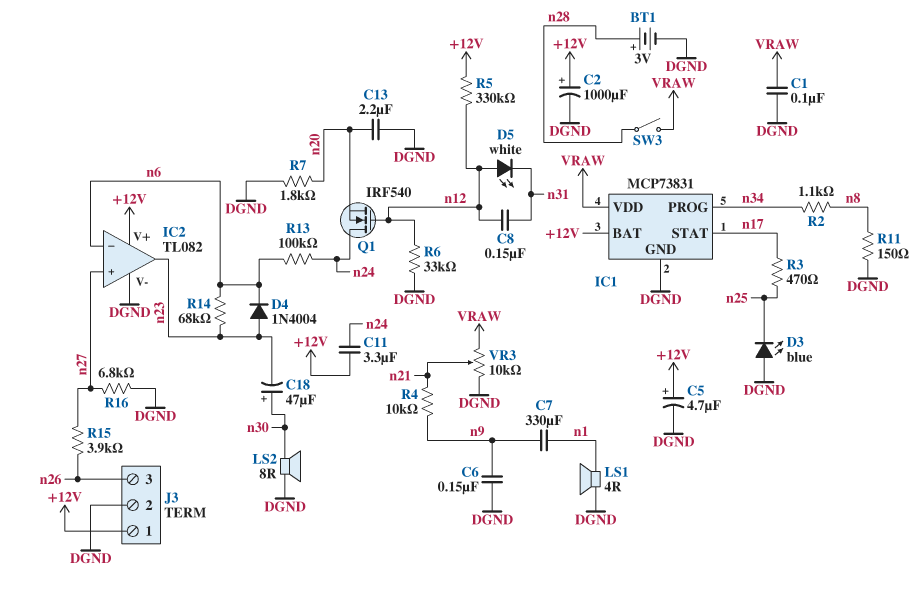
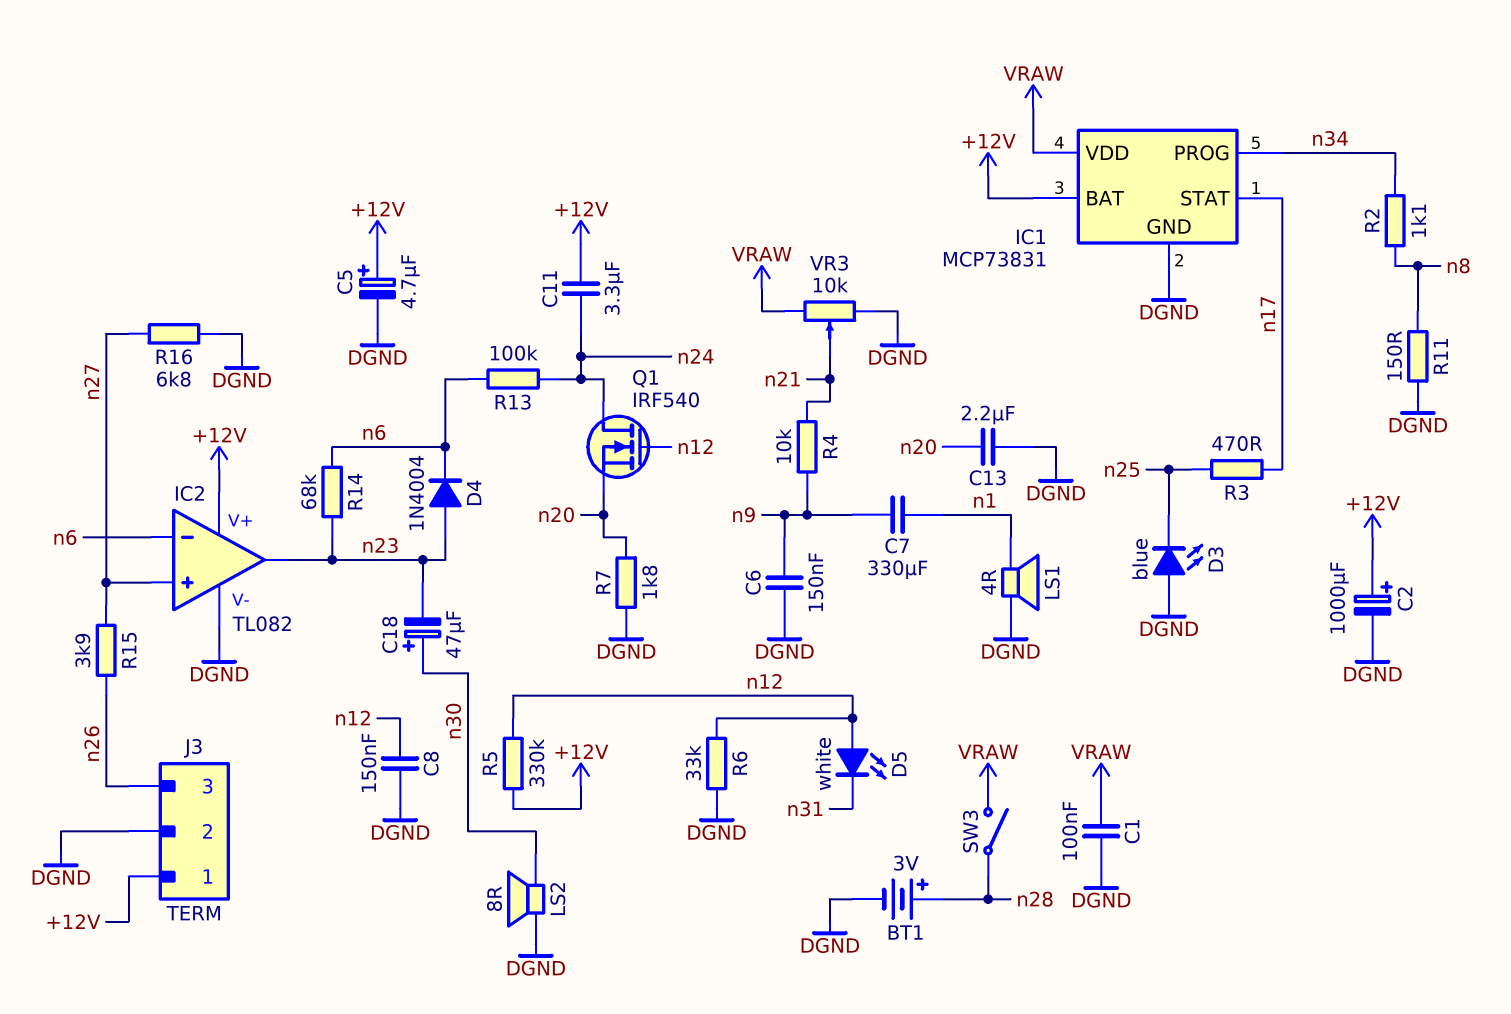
C8: 150nF (n12, n31) -> 150nF (DGND, n12)

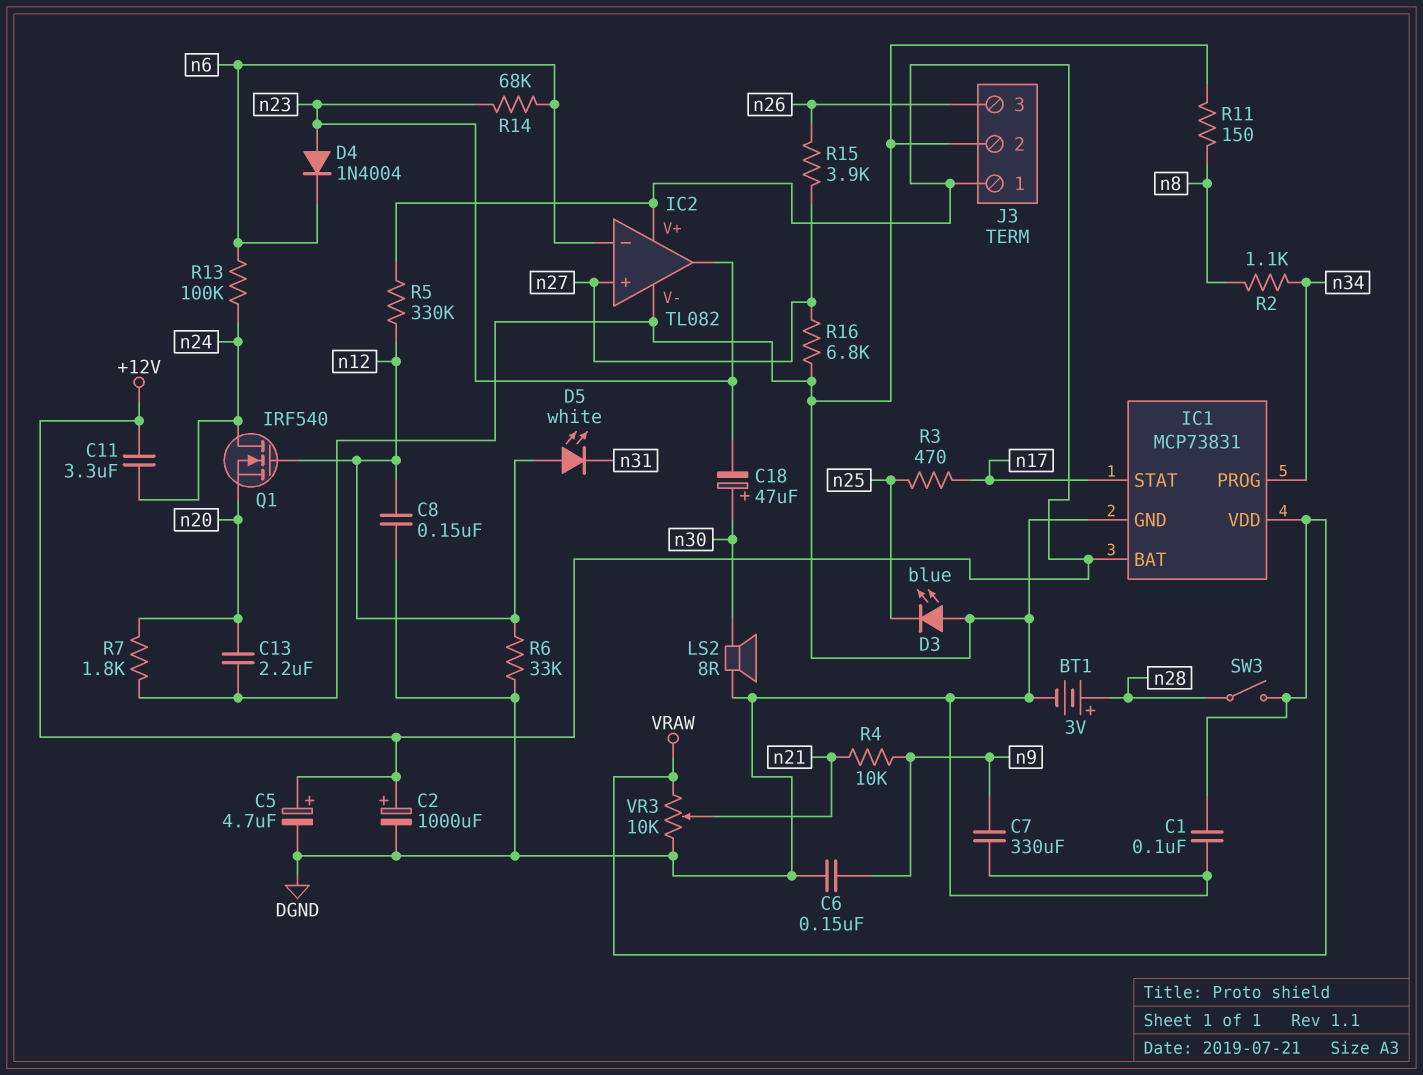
C7: 330uF (n1, n9) -> 330uF (DGND, n9)
LS1: speaker 4R (DGND, n1) -> none

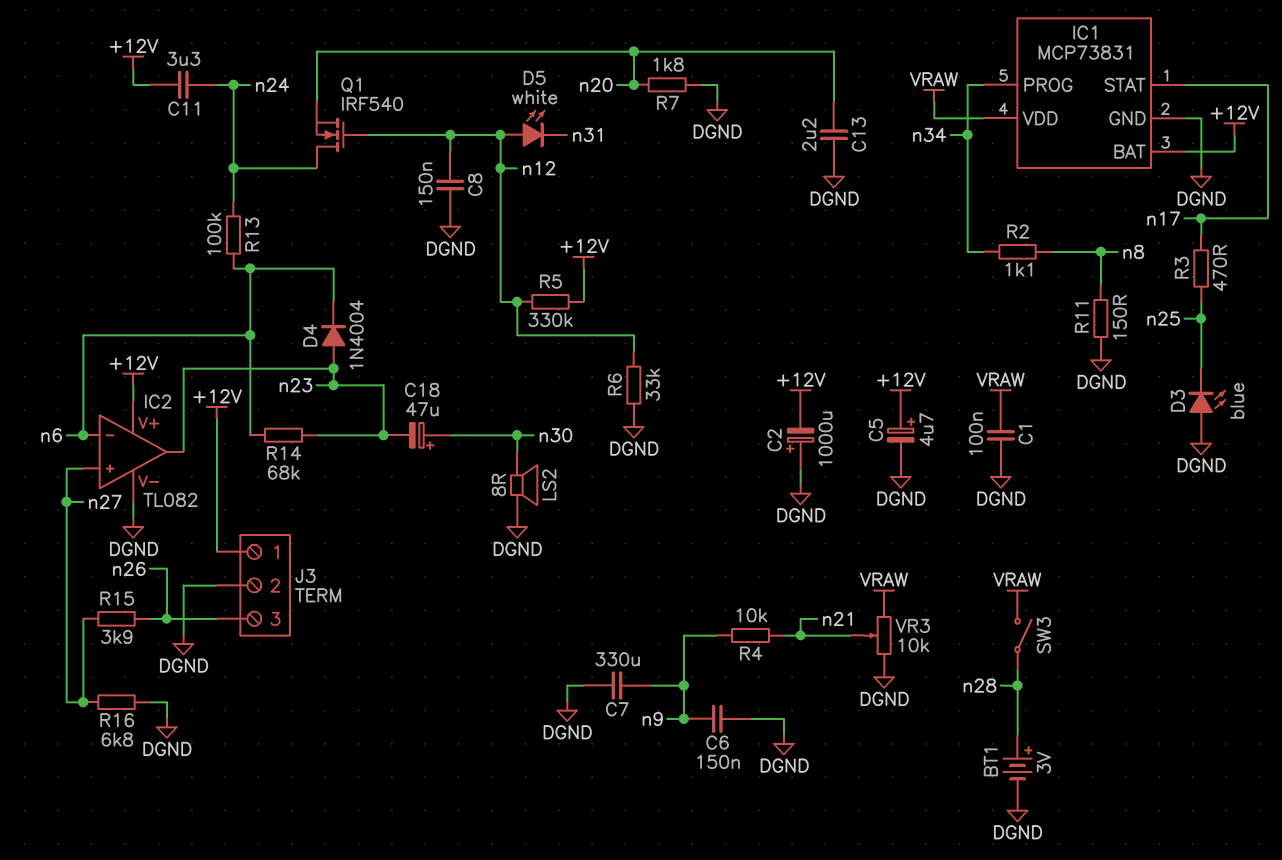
C2: 1000uF (plus +12V, minus DGND) -> 1000uF (plus DGND, minus +12V)

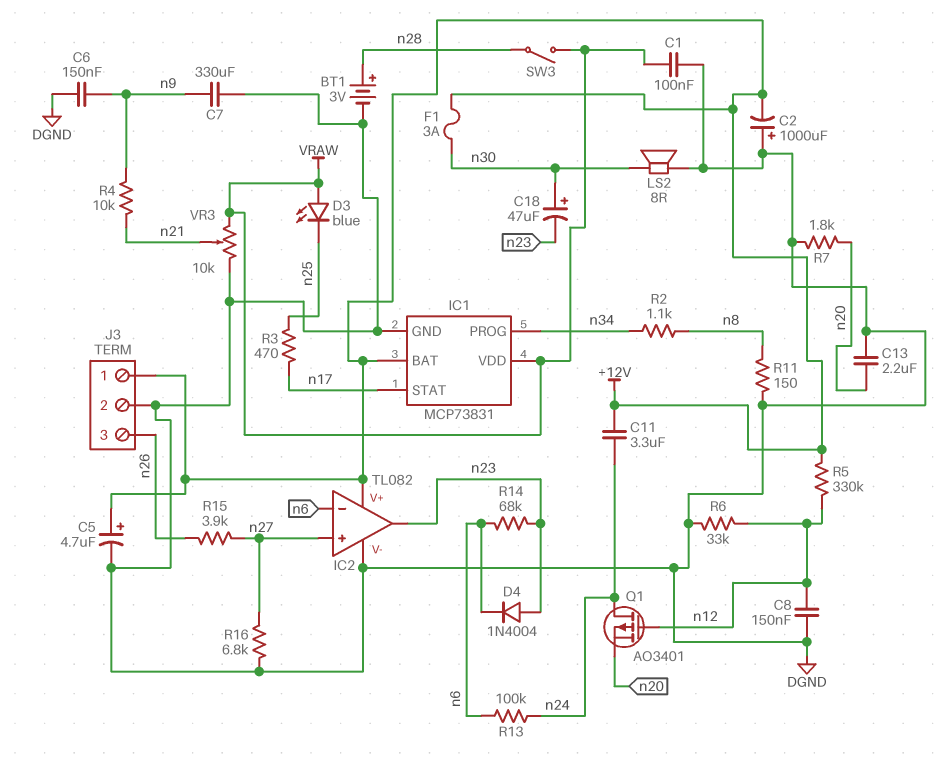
D3: LED blue (A DGND, K n25) -> LED blue (A VRAW, K n25)
D5: LED white (A n12, K n31) -> none
F1: none -> 3A (+12V, n30)
Q1: NMOS IRF540 (G n12, D n24, S n20) -> PMOS AO3401 (G n12, D n24, S n20)

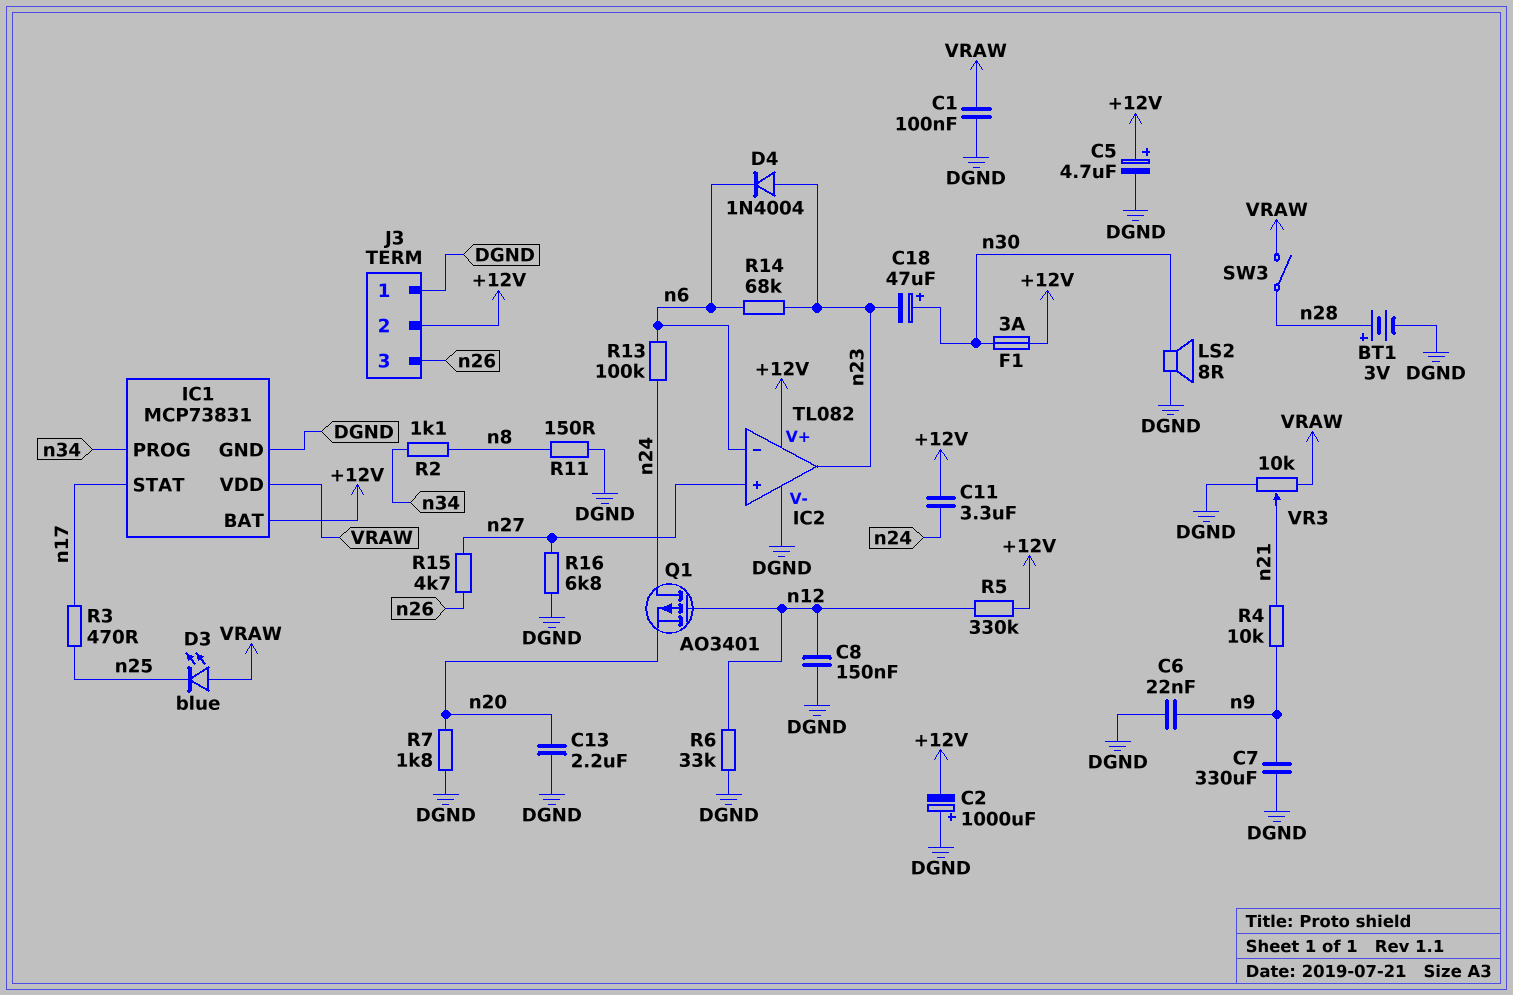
C6: 150nF (DGND, n9) -> 22nF (DGND, n9)
J3 pin 1: +12V -> DGND
J3 pin 2: DGND -> +12V
R15: 3.9k (n26, n27) -> 4.7k (n26, n27)

